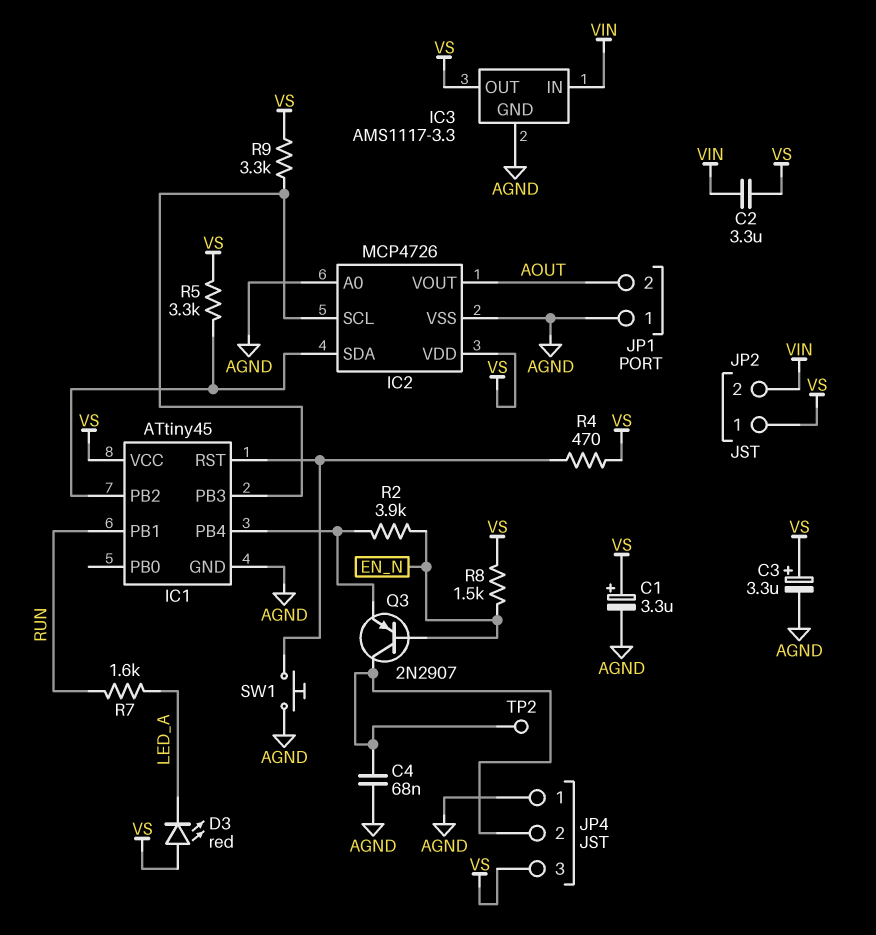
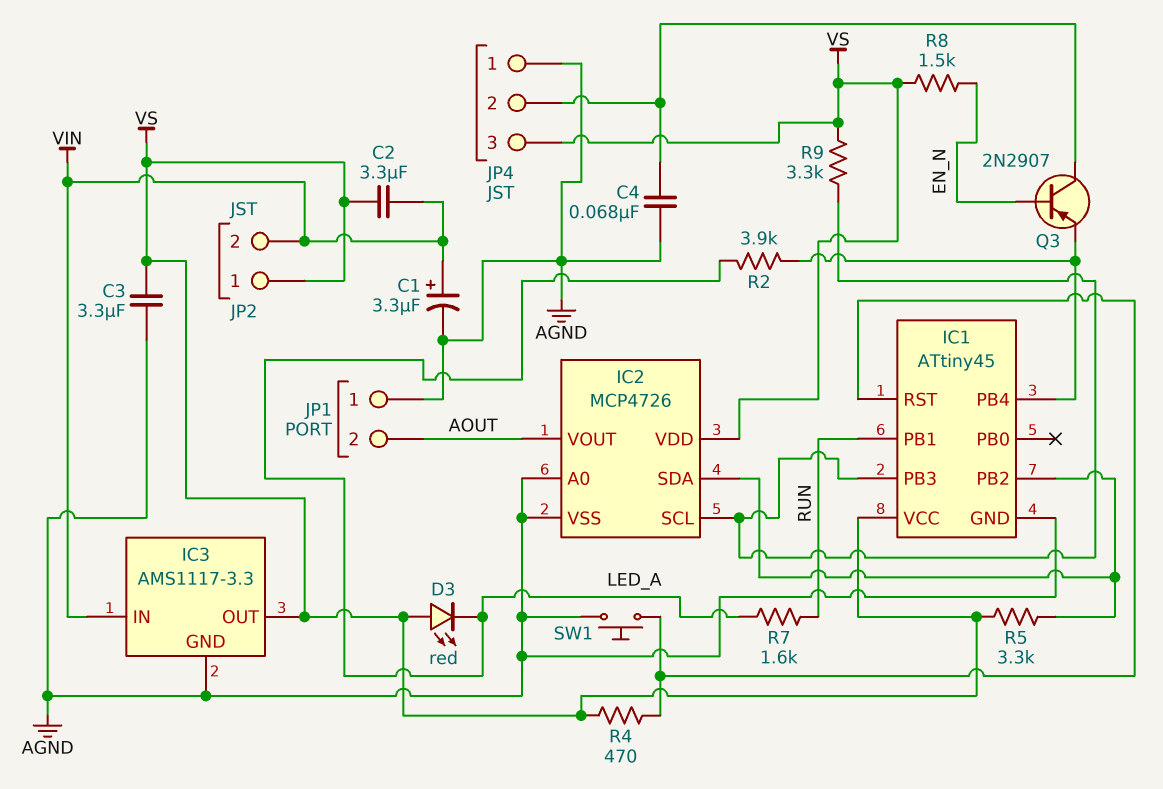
C1: 3.3uF (plus VS, minus AGND) -> 3.3uF (plus VIN, minus AGND)
C3: 3.3uF (plus VS, minus AGND) -> 3.3uF (AGND, VS)
R2: 3.9k (EN_N, IC1/PB4) -> 3.9k (IC1/PB4, LED_A)
TP2: test point (JP4/2) -> none

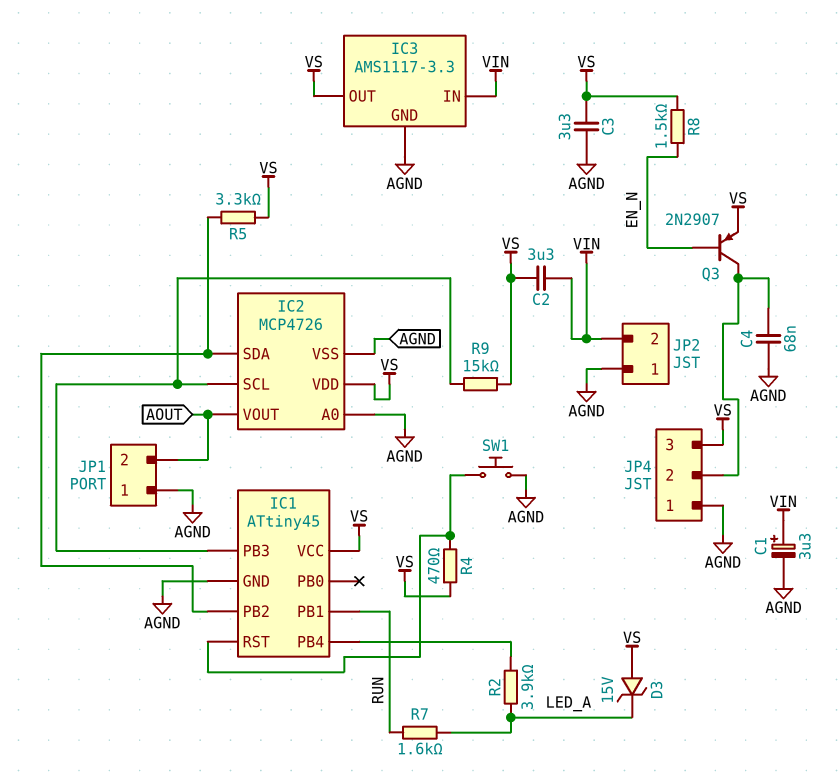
D3: LED red (A VS, K LED_A) -> zener 15V (A VS, K LED_A)
JP2 pin 1: VS -> AGND
Q3: PNP 2N2907 (B EN_N, C JP4/2, E IC1/PB4) -> PNP 2N2907 (B EN_N, C JP4/2, E VS)
R9: 3.3k (IC1/PB3, VS) -> 15k (IC1/PB3, VS)

